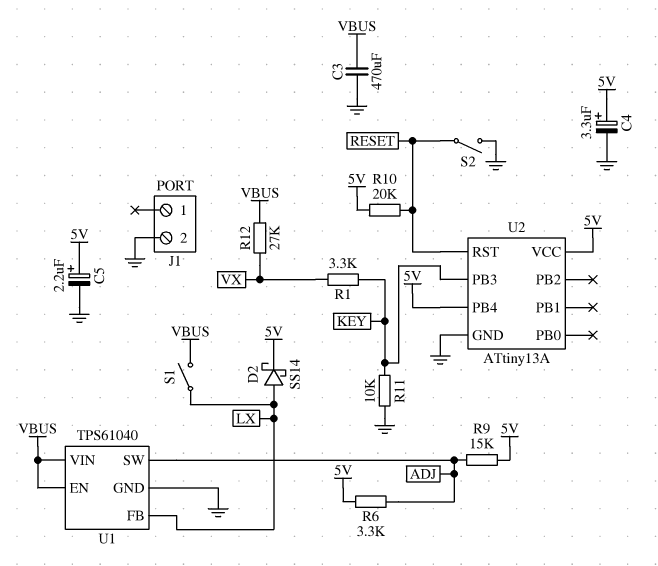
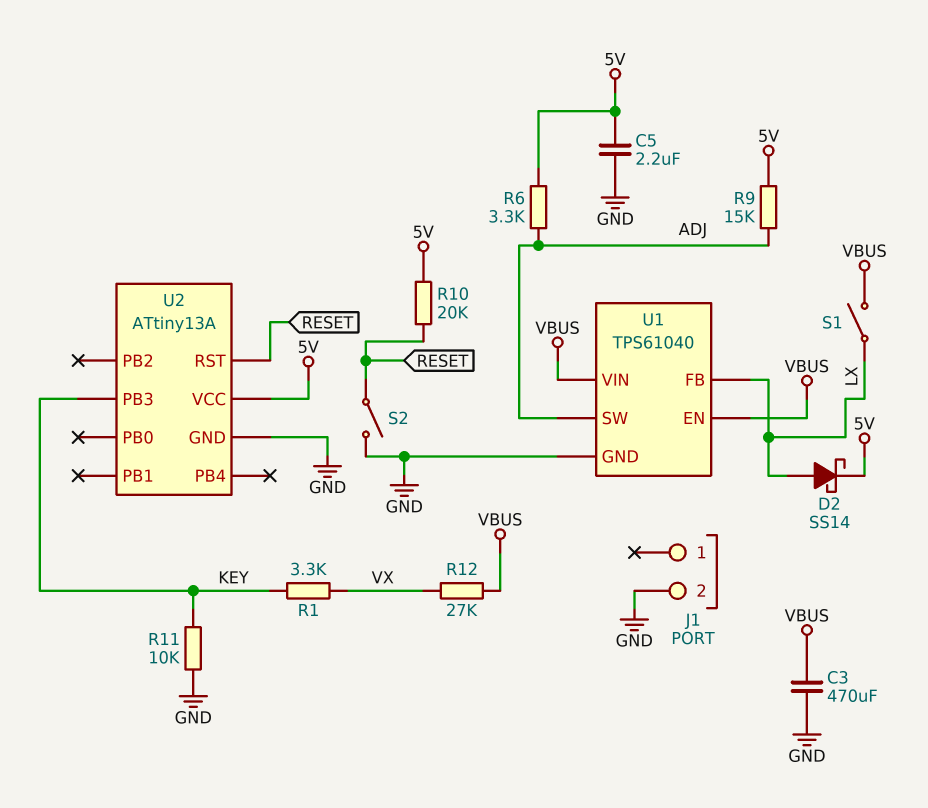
C4: 3.3uF (plus 5V, minus GND) -> none
C5: 2.2uF (plus 5V, minus GND) -> 2.2uF (5V, GND)
U2 pin PB4: 5V -> none

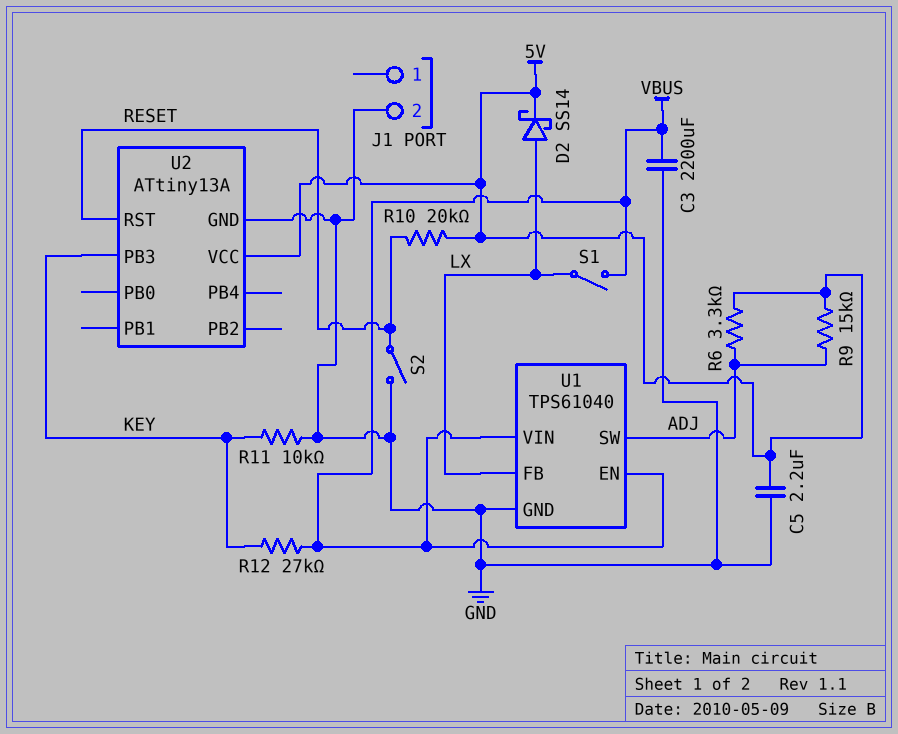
C3: 470uF (GND, VBUS) -> 2200uF (GND, VBUS)
R1: 3.3k (KEY, VX) -> none
R12: 27k (VBUS, VX) -> 27k (KEY, VBUS)

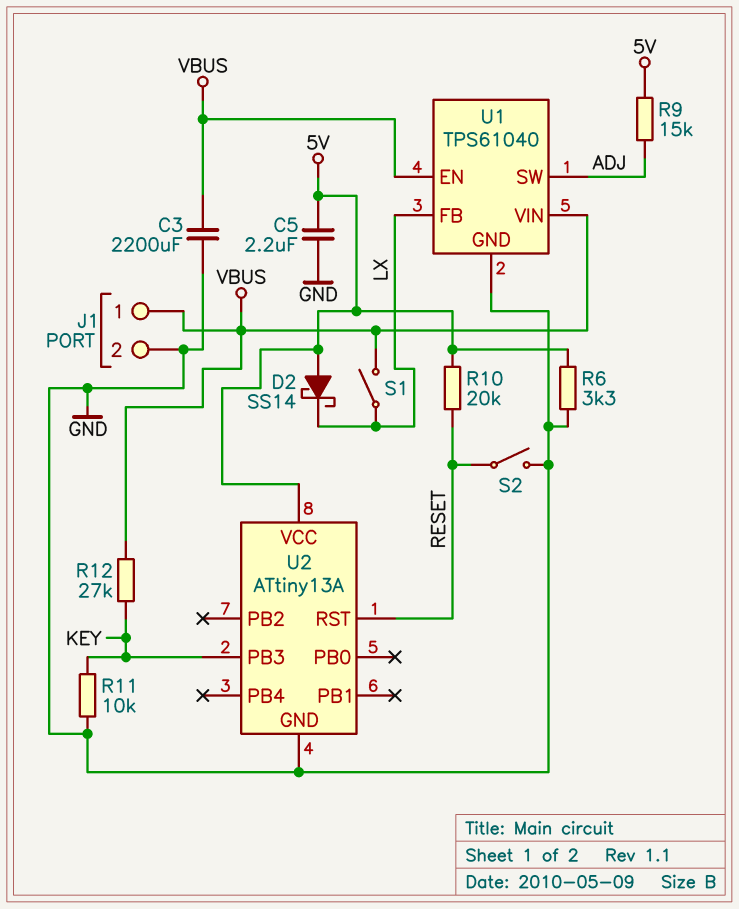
D2: schottky SS14 (A LX, K 5V) -> schottky SS14 (A 5V, K LX)
J1 pin 1: none -> VBUS
R6: 3.3k (5V, ADJ) -> 3.3k (5V, GND)

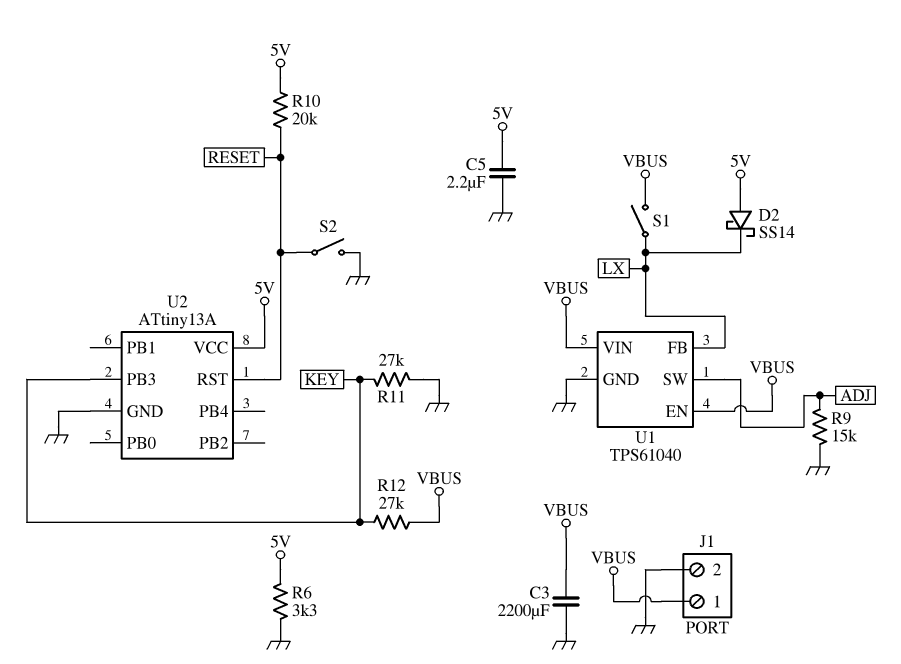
R9: 15k (5V, ADJ) -> 15k (ADJ, GND)
R11: 10k (GND, KEY) -> 27k (GND, KEY)

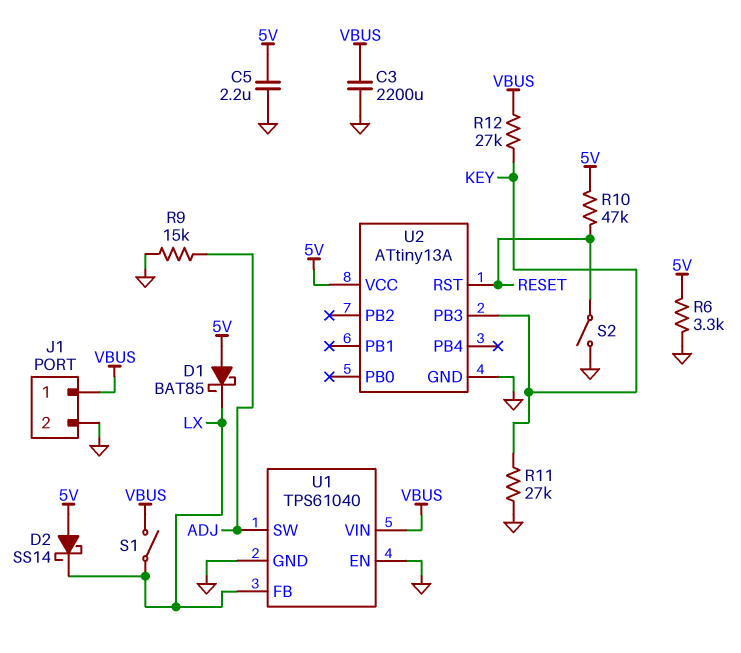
D1: none -> schottky BAT85 (A 5V, K LX)
R10: 20k (5V, RESET) -> 47k (5V, RESET)
U1 pin EN: VBUS -> GND

